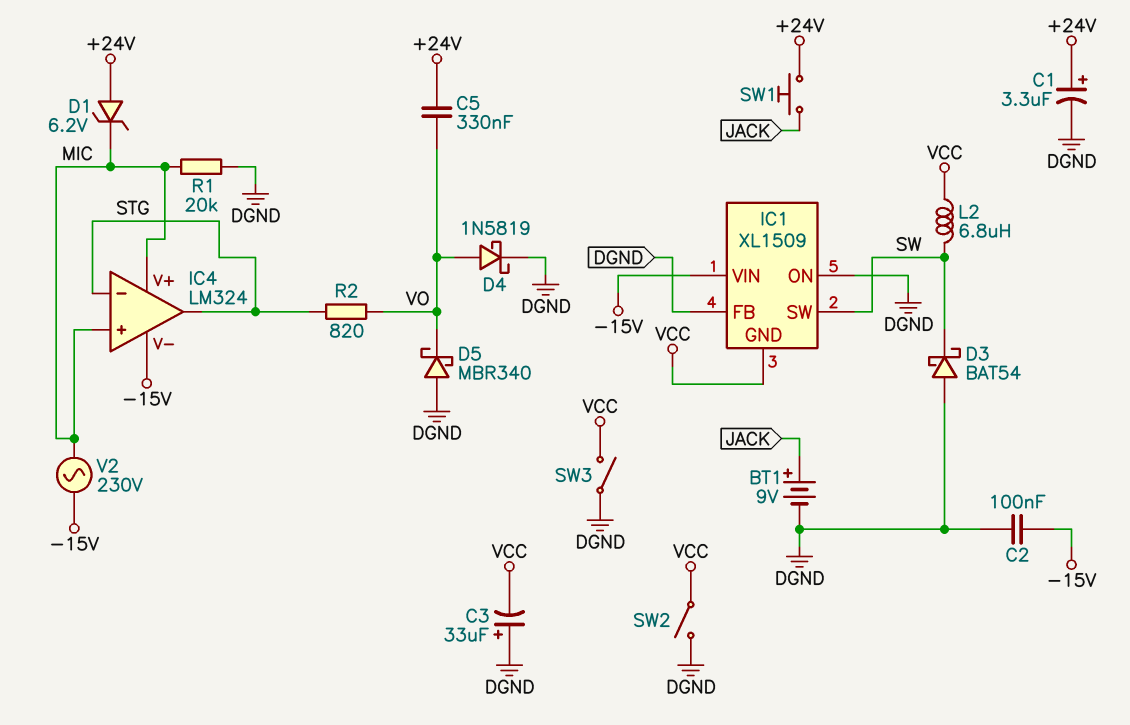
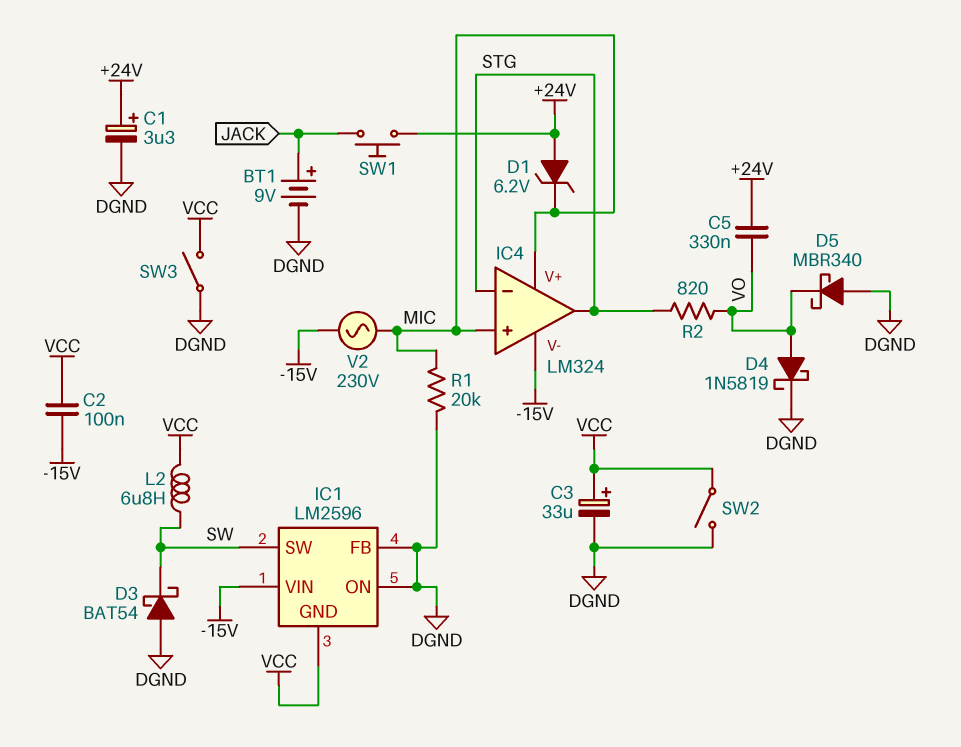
C2: 100nF (-15V, DGND) -> 100nF (-15V, VCC)
C3: 33uF (plus DGND, minus VCC) -> 33uF (plus VCC, minus DGND)
IC1: XL1509 -> LM2596

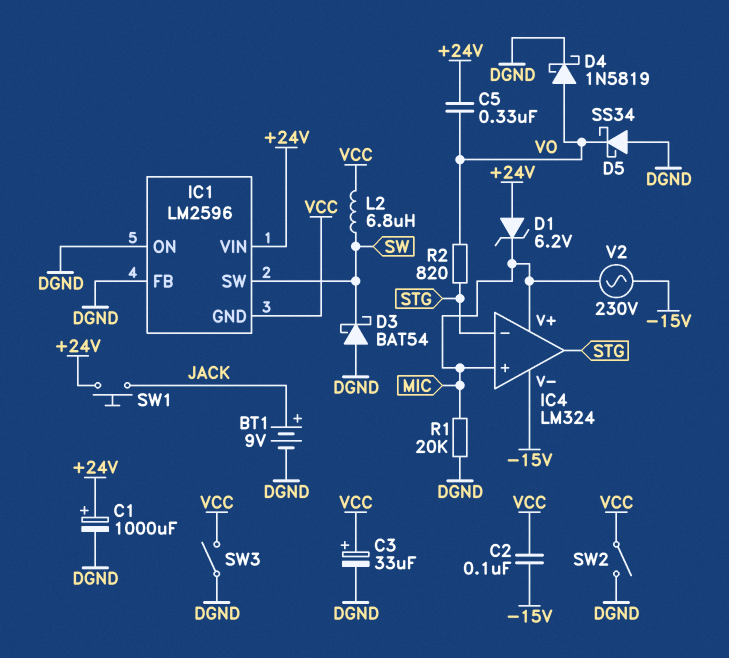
C1: 3.3uF (plus +24V, minus DGND) -> 1000uF (plus +24V, minus DGND)
D5: schottky MBR340 (A DGND, K VO) -> schottky SS34 (A DGND, K VO)
IC1 pin VIN: -15V -> +24V

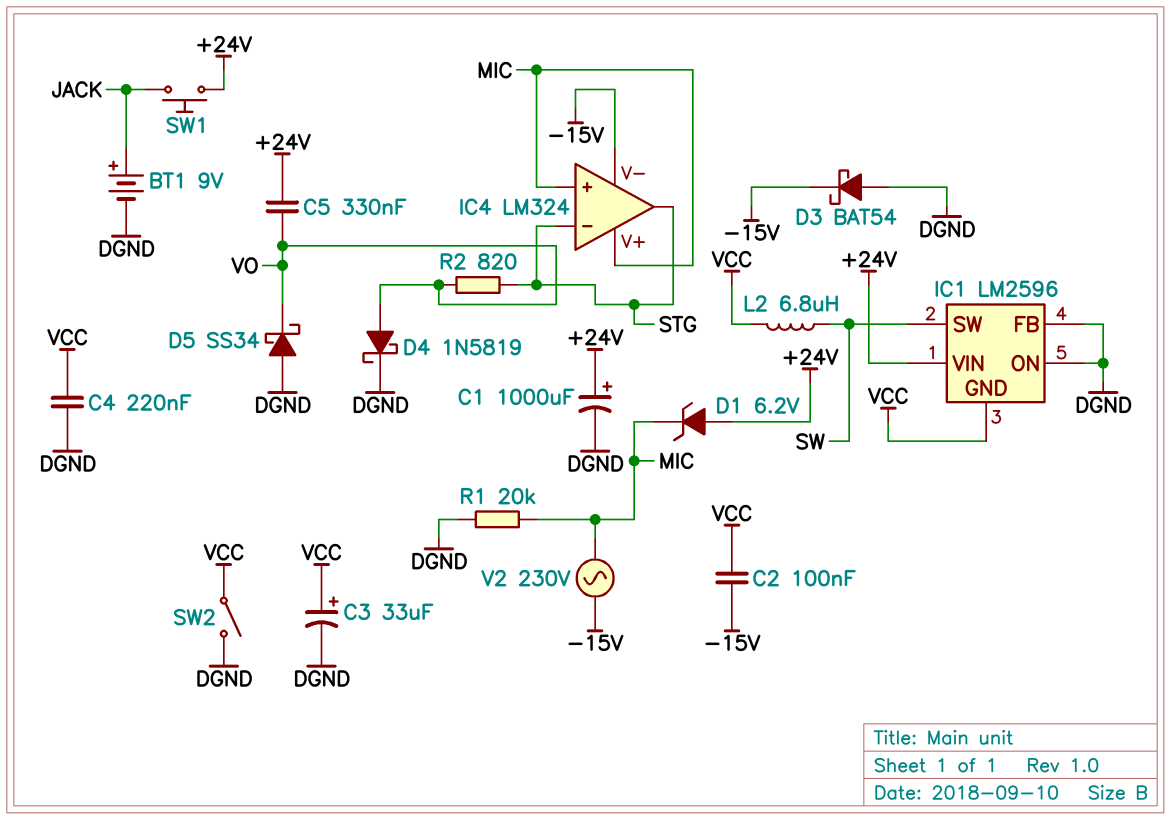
C4: none -> 220nF (DGND, VCC)
D3: schottky BAT54 (A DGND, K SW) -> schottky BAT54 (A DGND, K -15V)
SW3: switch (DGND, VCC) -> none

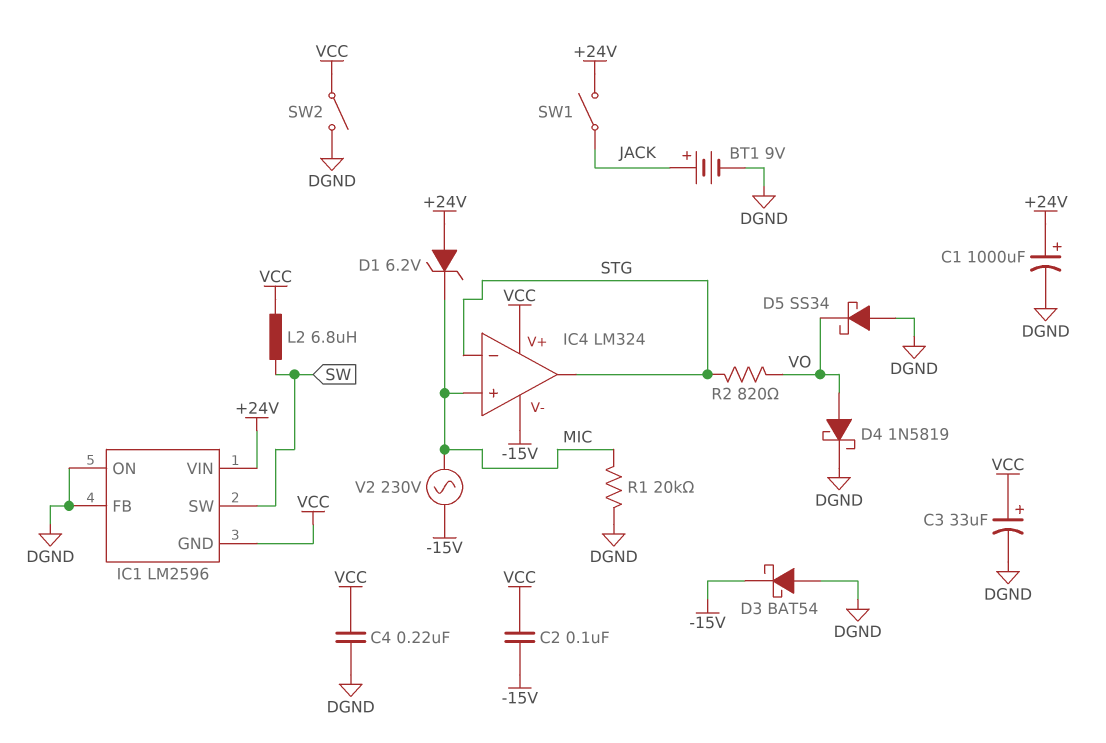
C5: 330nF (+24V, VO) -> none
IC4 pin V+: MIC -> VCC
SW1: button (+24V, JACK) -> switch (+24V, JACK)

